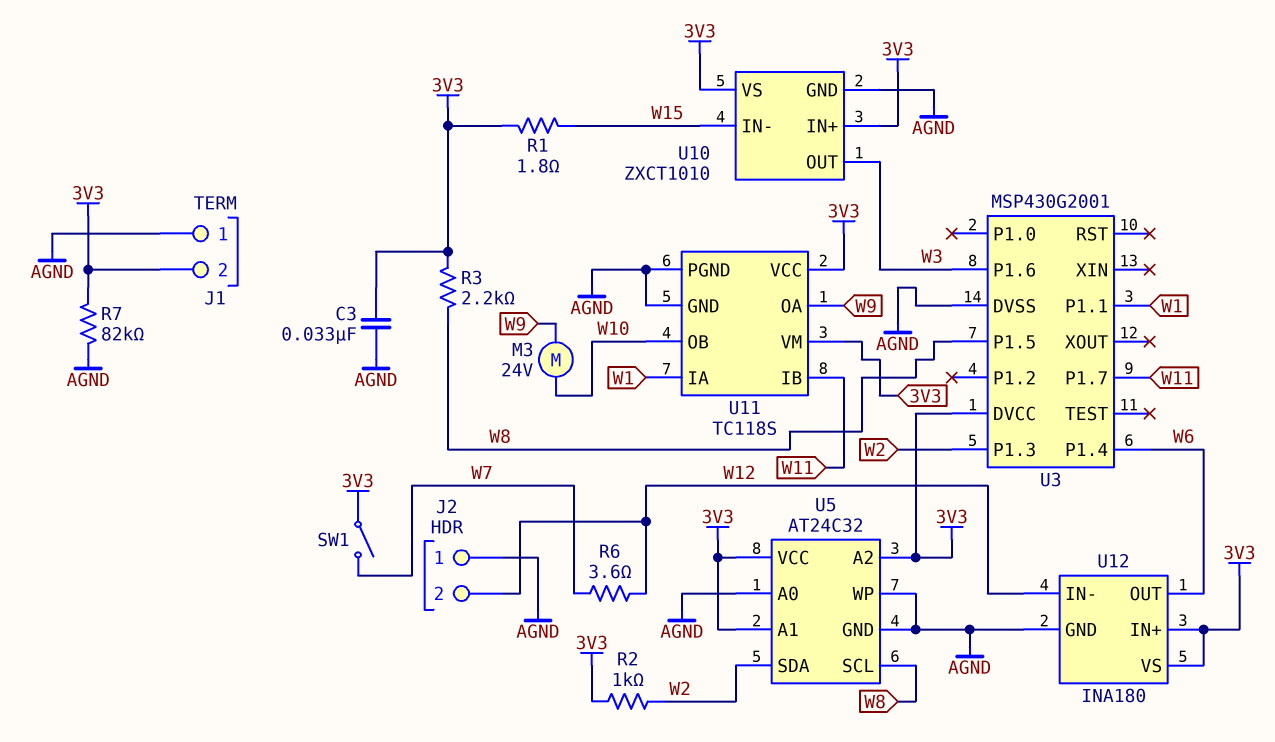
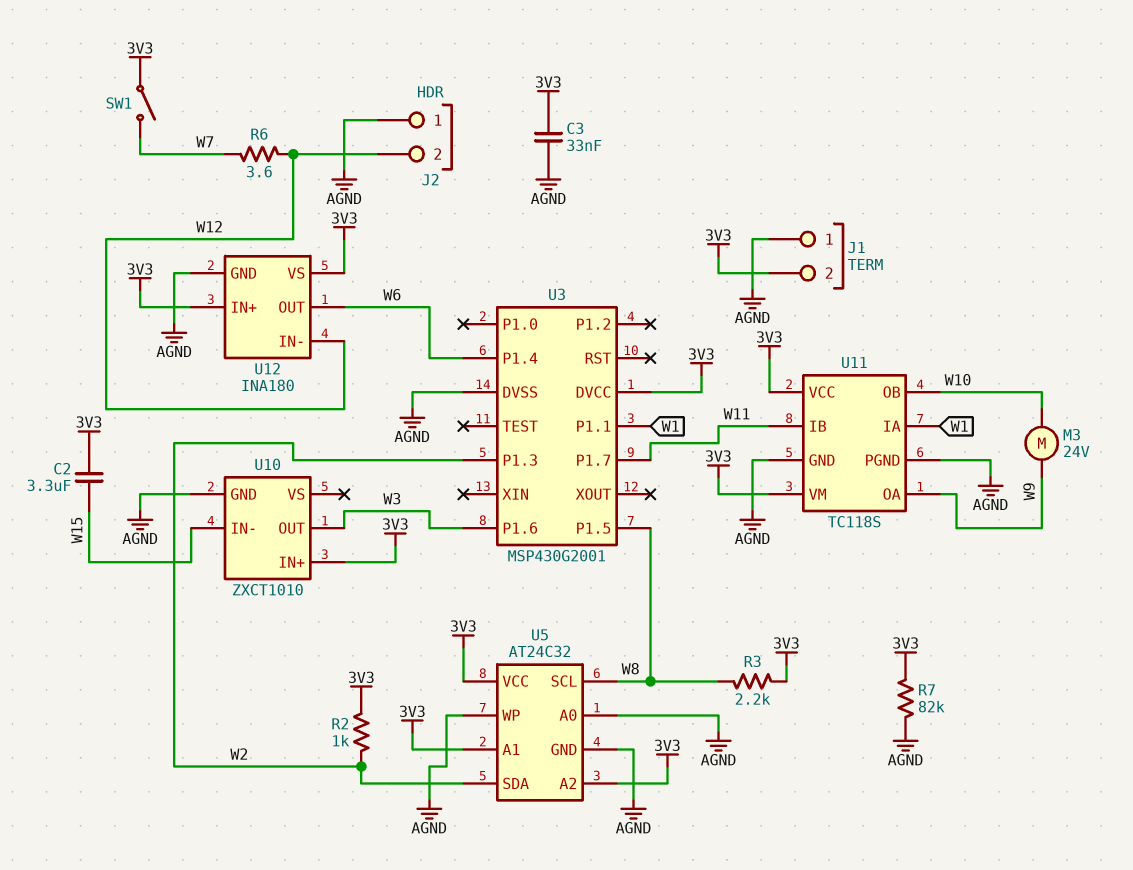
C2: none -> 3.3uF (3V3, W15)
R1: 1.8 (3V3, W15) -> none
U10 pin VS: 3V3 -> none

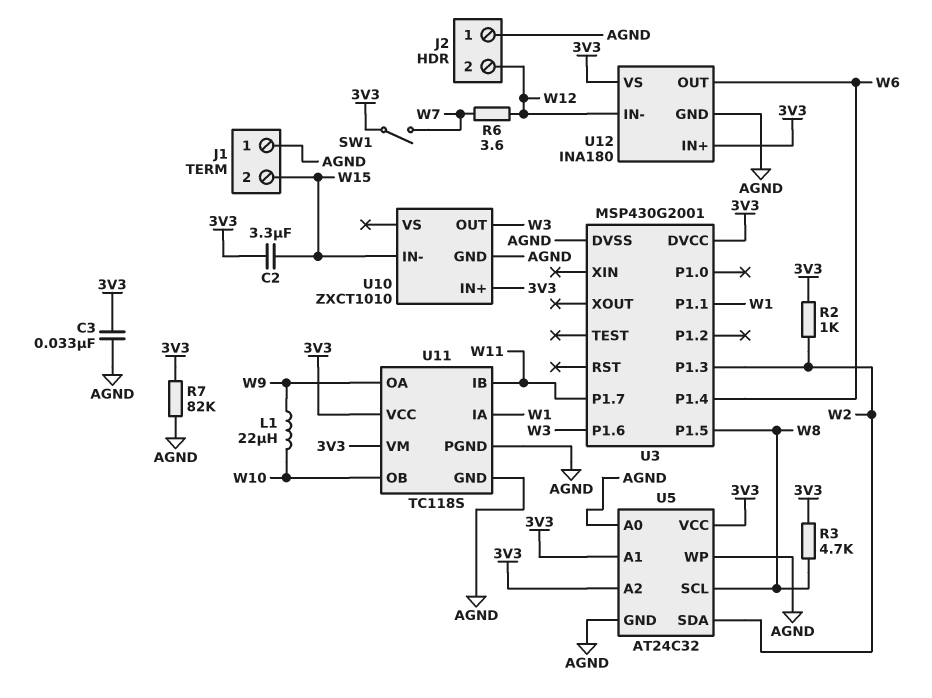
J1 pin 2: 3V3 -> W15
L1: none -> 22uH (W9, W10)
M3: motor 24V (W9, W10) -> none
R3: 2.2k (3V3, W8) -> 4.7k (3V3, W8)

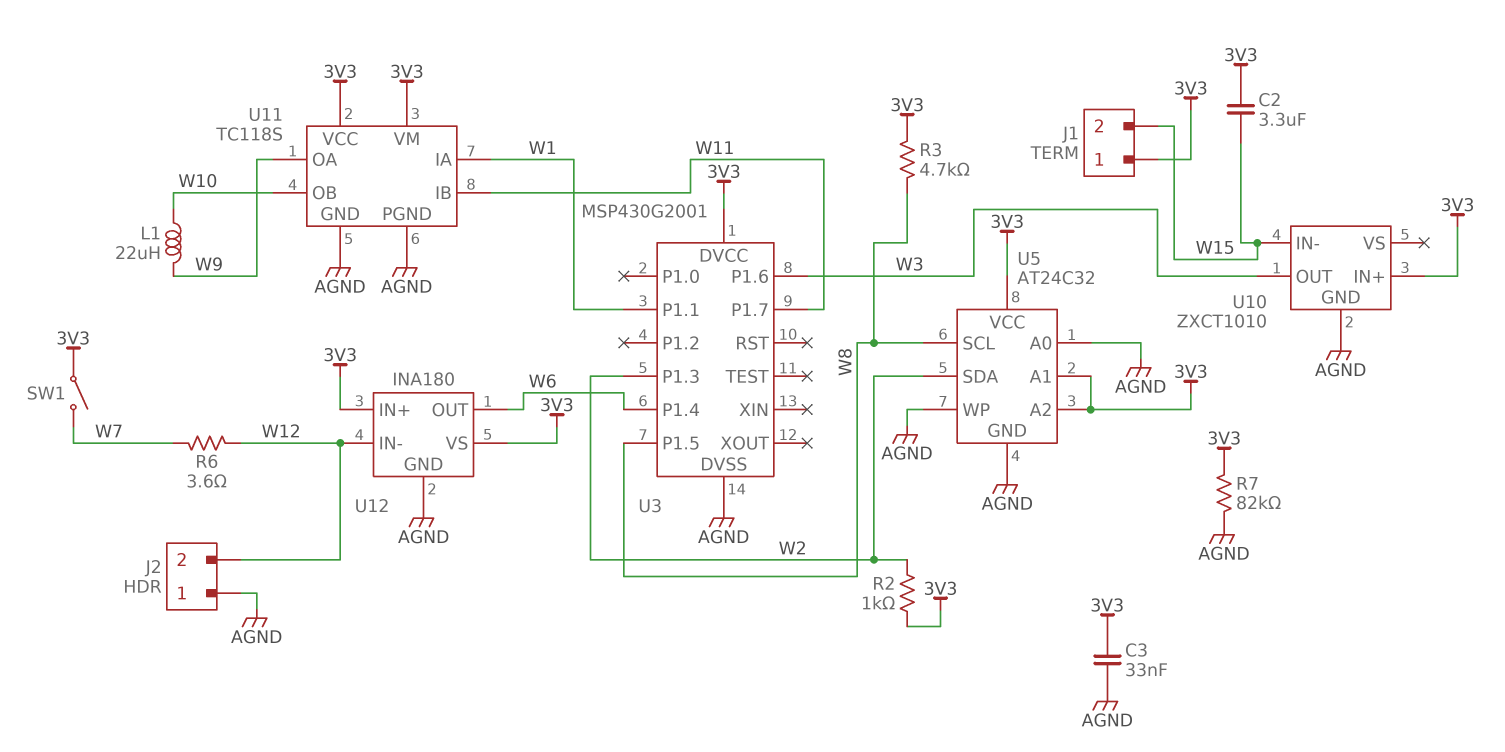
J1 pin 1: AGND -> 3V3

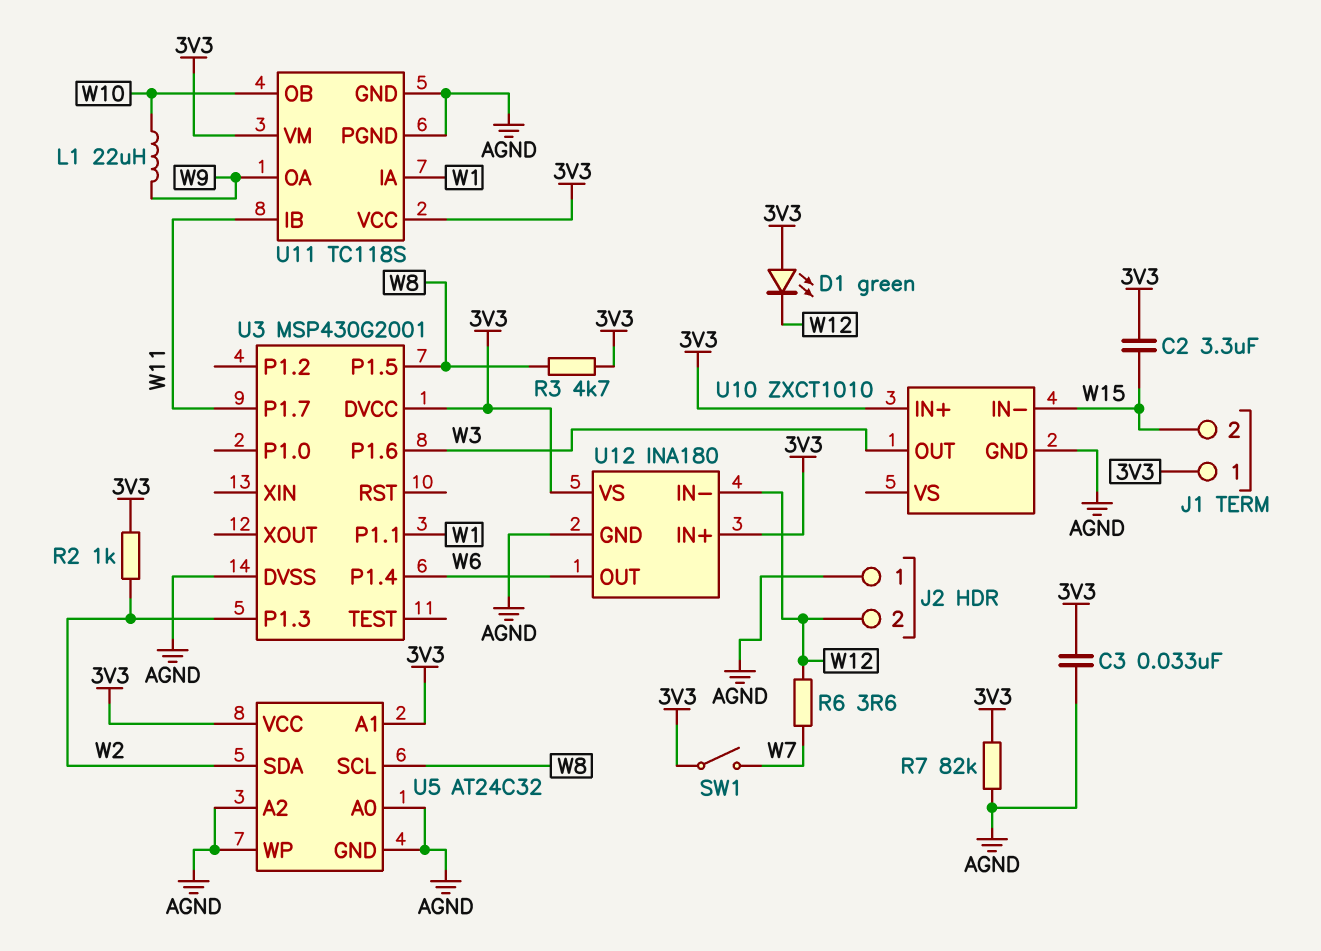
D1: none -> LED green (A 3V3, K W12)
U5 pin A2: 3V3 -> AGND

